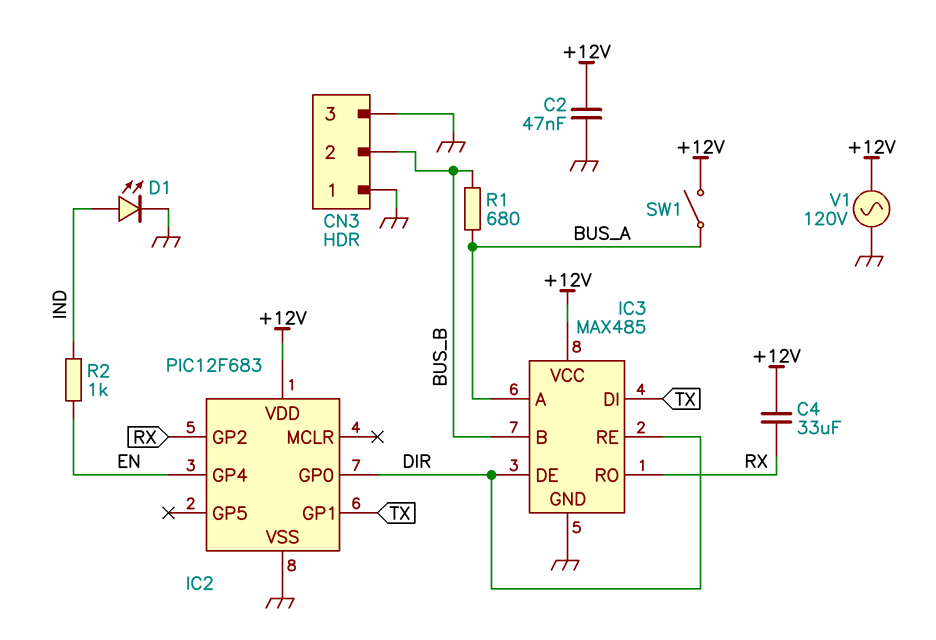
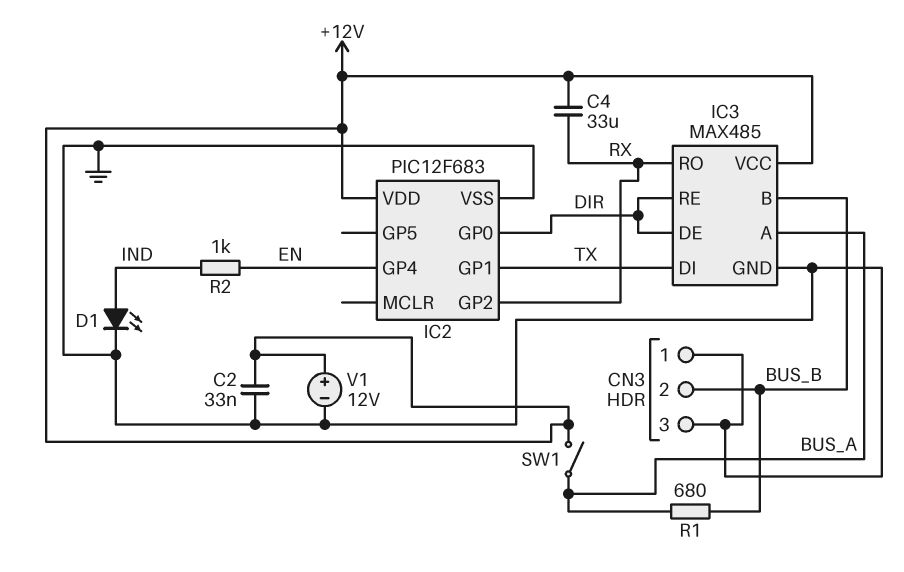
C2: 47nF (+12V, GND) -> 33nF (+12V, GND)
V1: AC 120V (+12V, GND) -> 12V (plus +12V, minus GND)

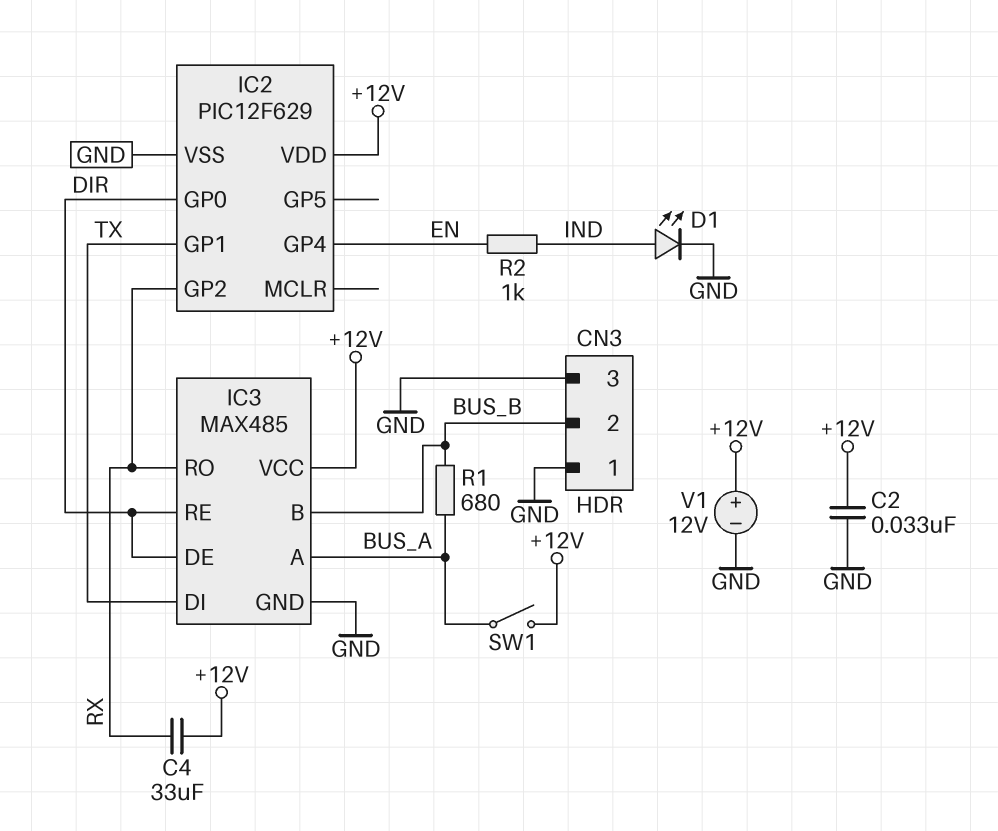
IC2: PIC12F683 -> PIC12F629

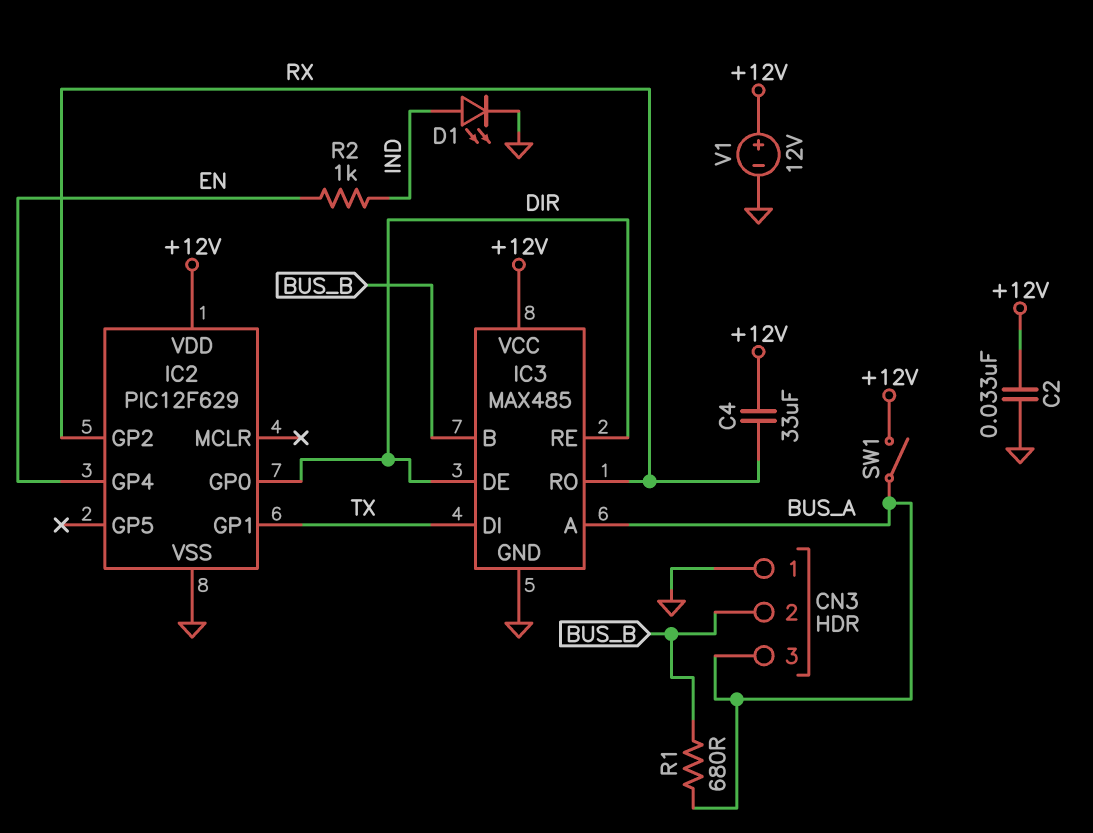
CN3 pin 3: GND -> BUS_A

